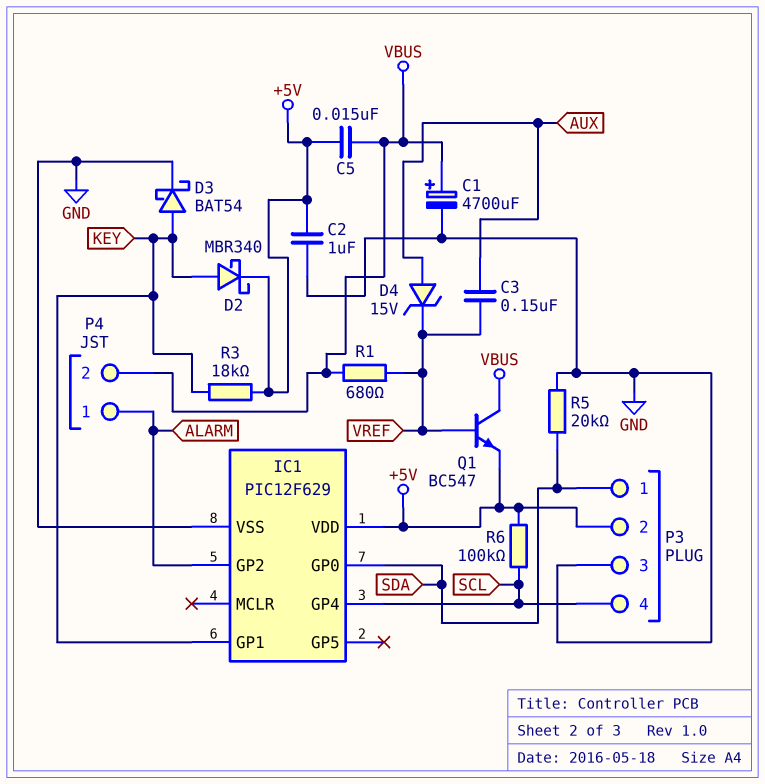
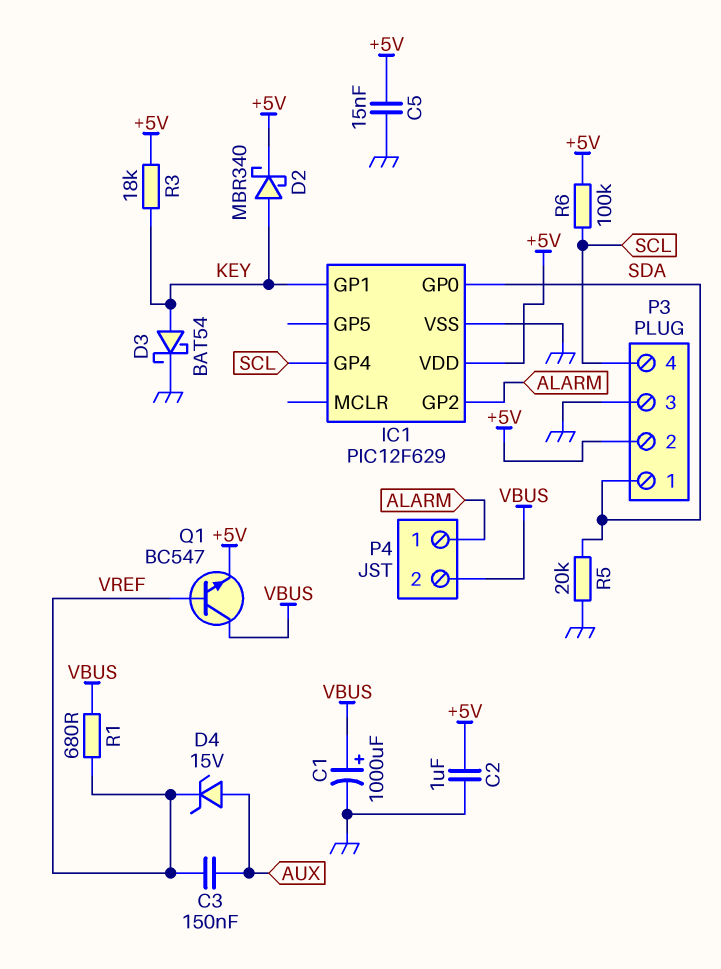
C1: 4700uF (plus VBUS, minus GND) -> 1000uF (plus VBUS, minus GND)
C5: 15nF (+5V, VBUS) -> 15nF (+5V, GND)

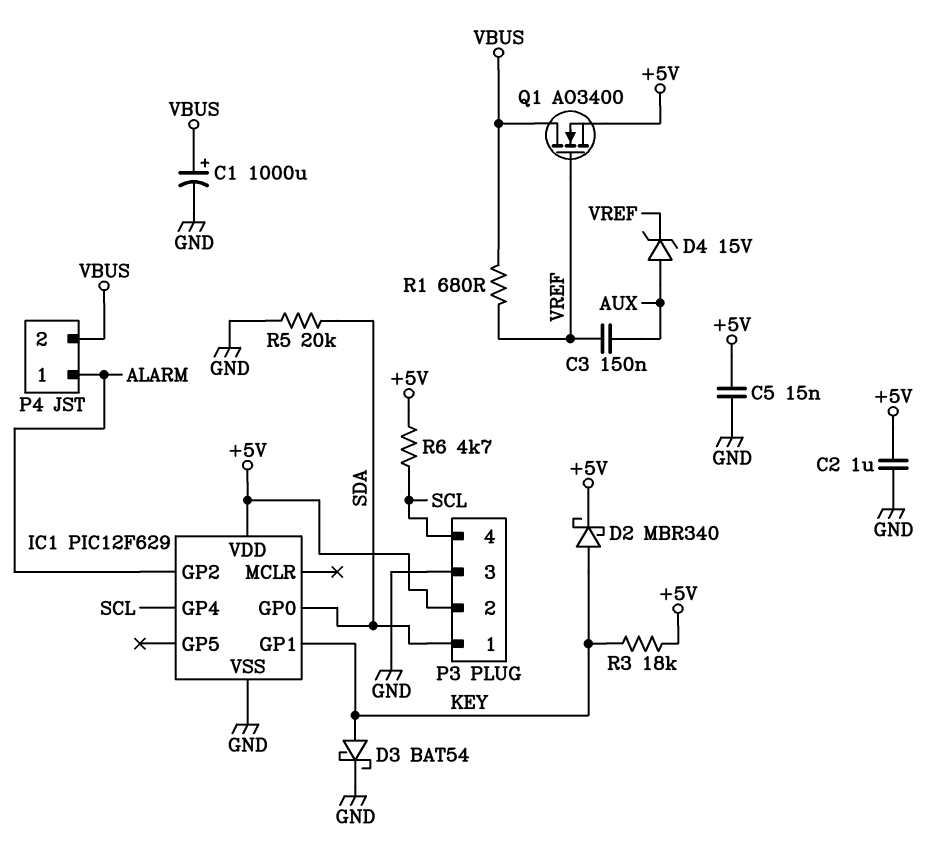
Q1: NPN BC547 (B VREF, C VBUS, E +5V) -> NMOS AO3400 (G VREF, D VBUS, S +5V)
R6: 100k (+5V, SCL) -> 4.7k (+5V, SCL)

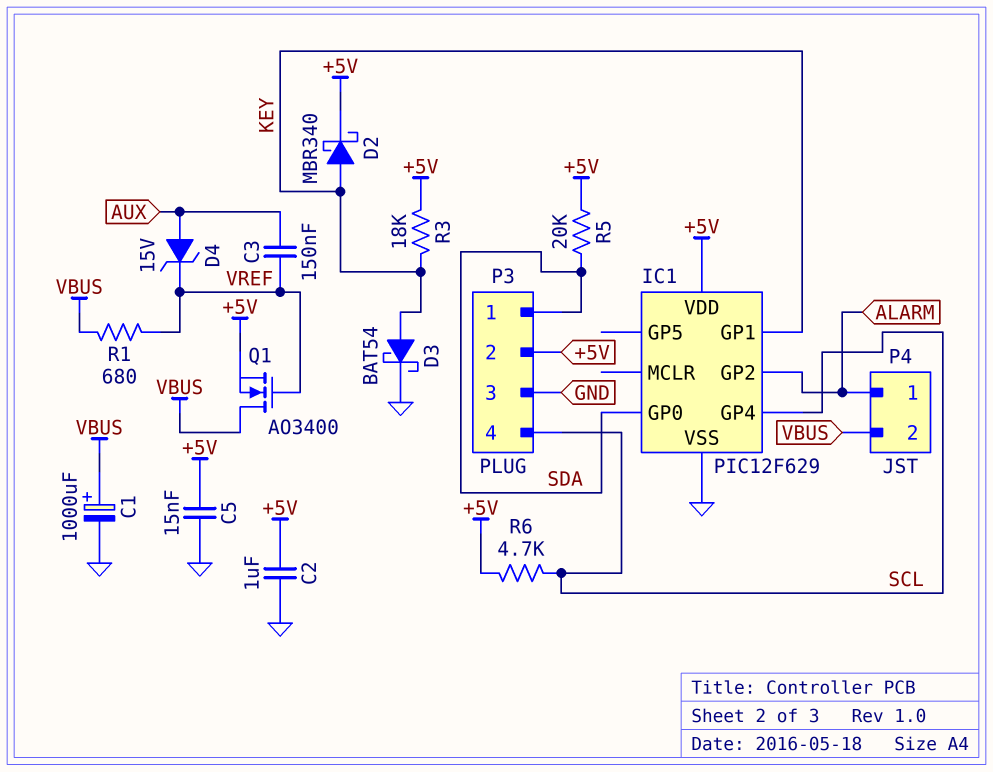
R5: 20k (GND, SDA) -> 20k (+5V, SDA)

